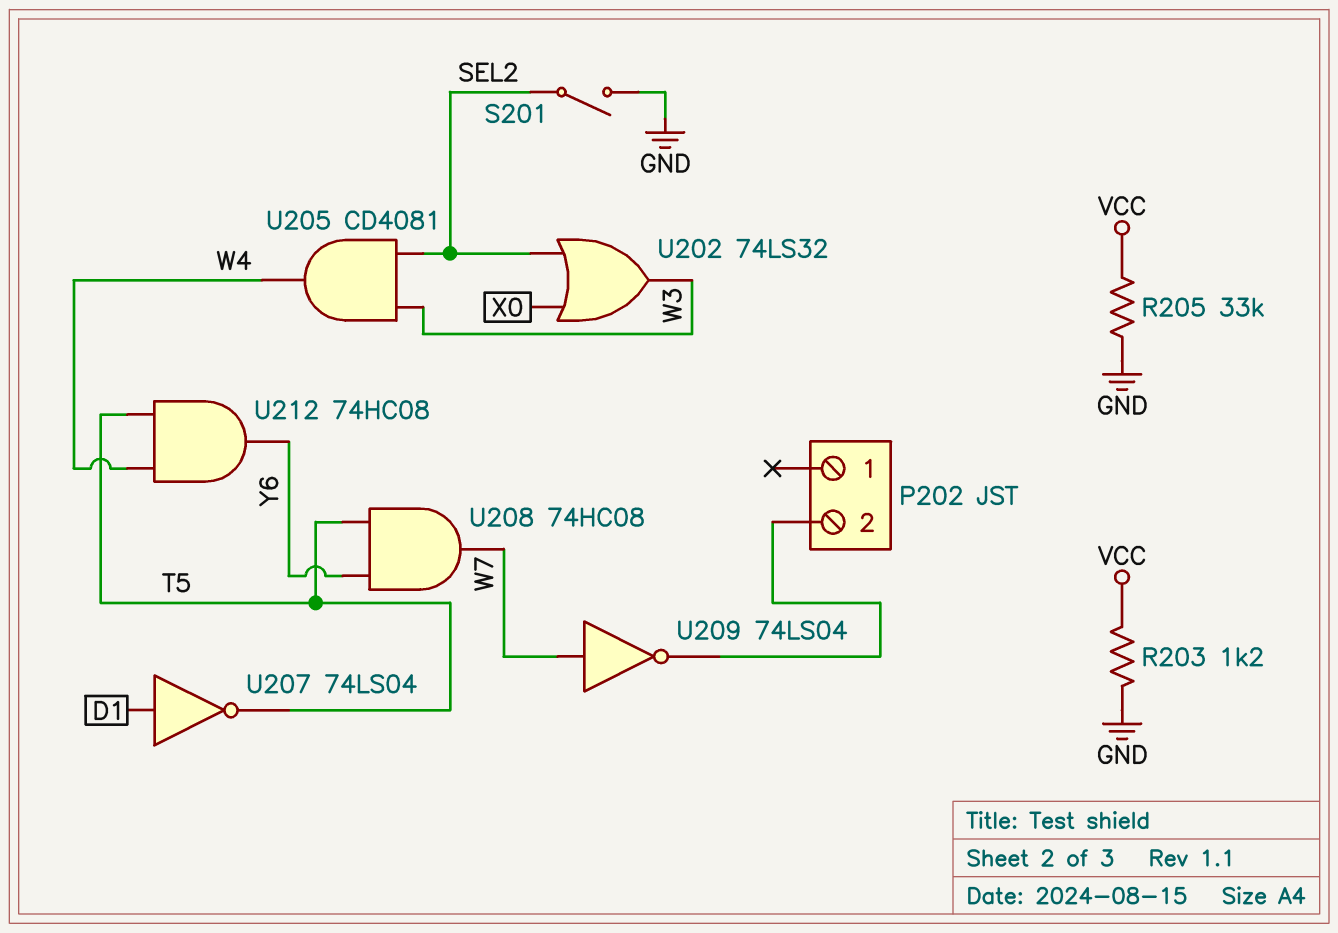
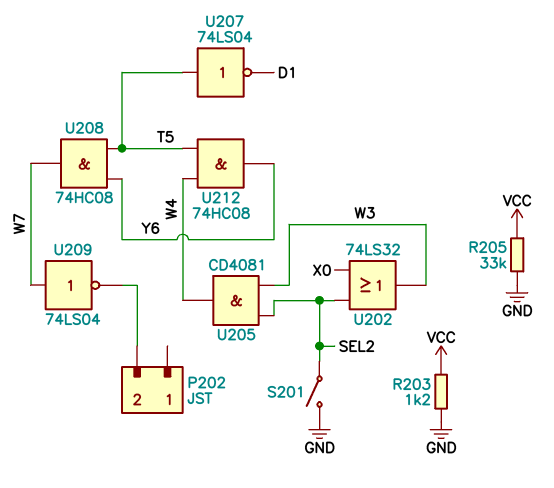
U207: NOT 74LS04 (in D1, out T5) -> NOT 74LS04 (in T5, out D1)

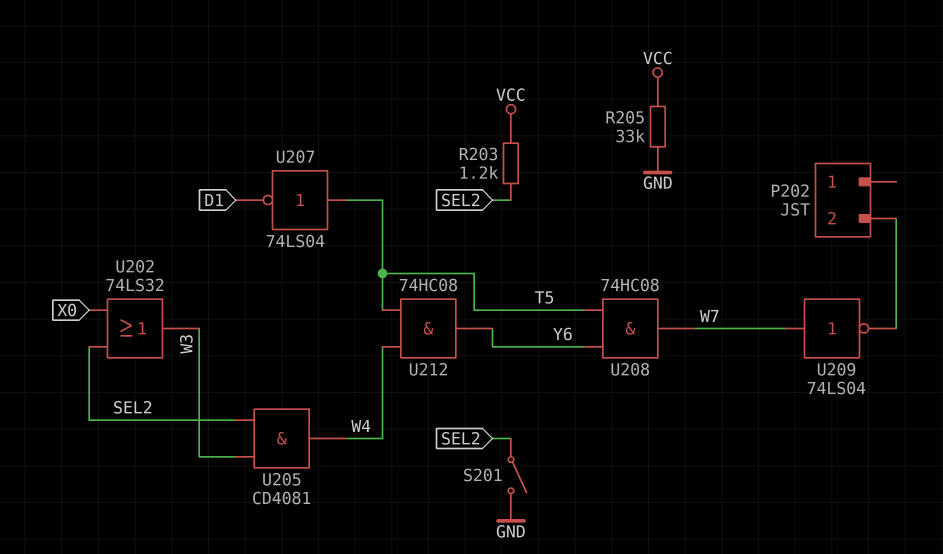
R203: 1.2k (GND, VCC) -> 1.2k (SEL2, VCC)

